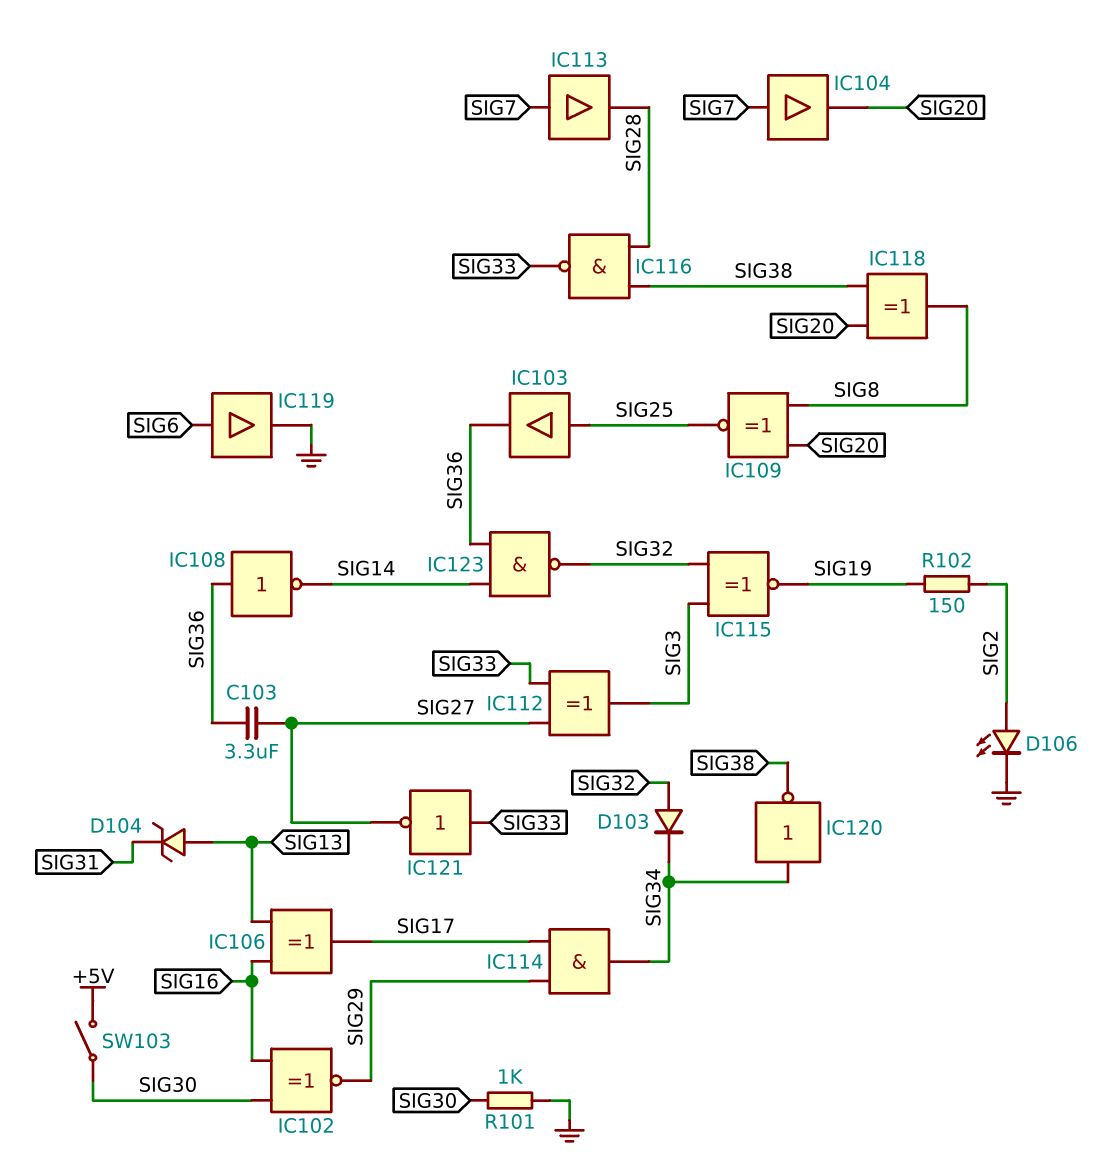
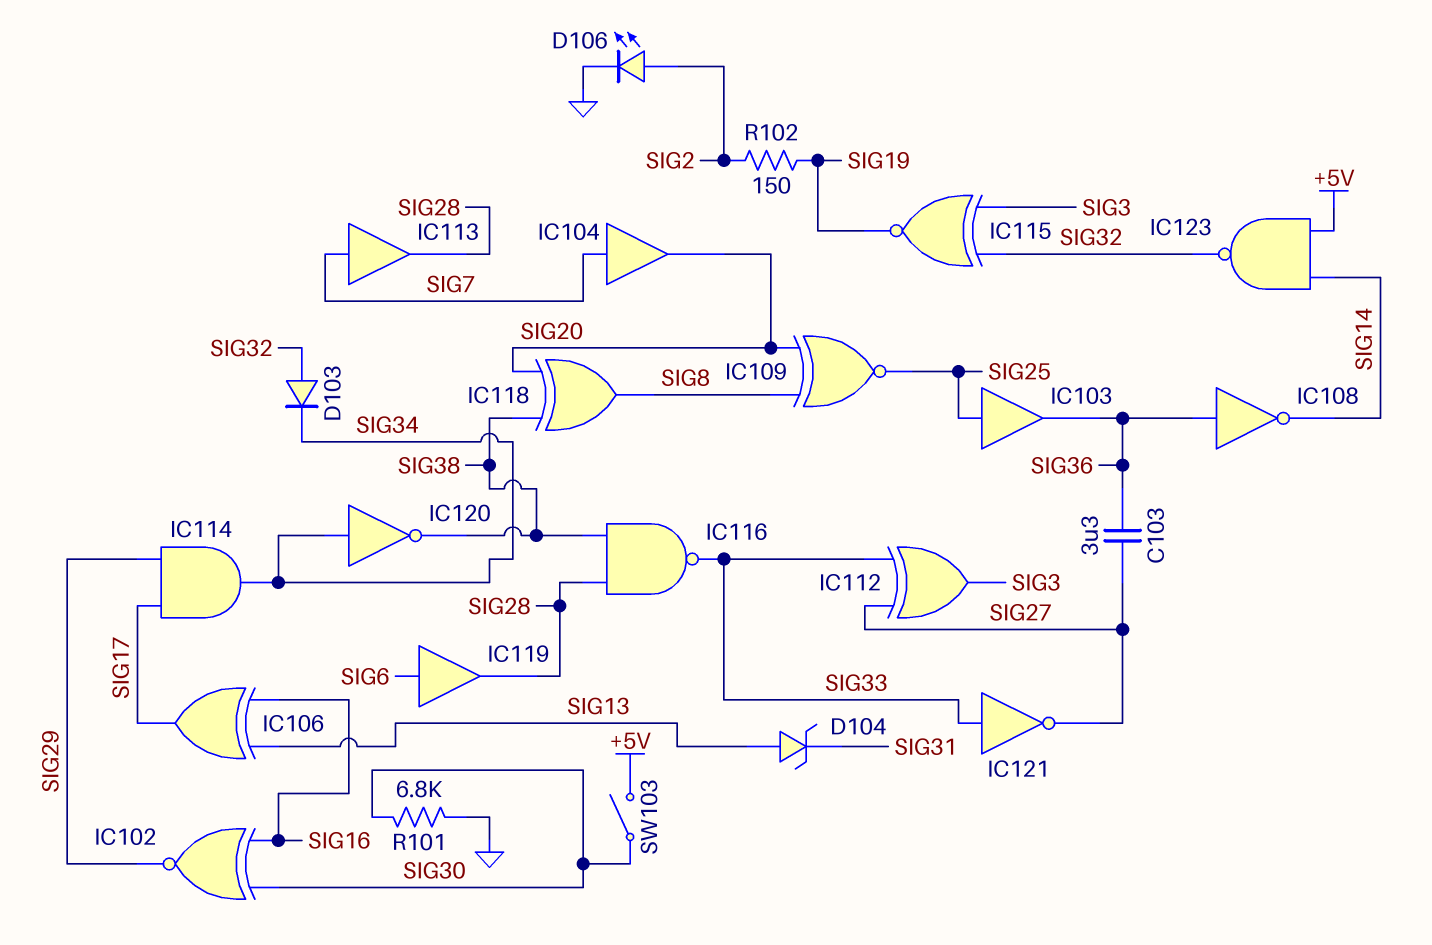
IC119: buffer (in SIG6, out GND) -> buffer (in SIG6, out SIG28)
IC123: NAND (in SIG14, in SIG36, out SIG32) -> NAND (in +5V, in SIG14, out SIG32)
R101: 1k (GND, SIG30) -> 6.8k (GND, SIG30)

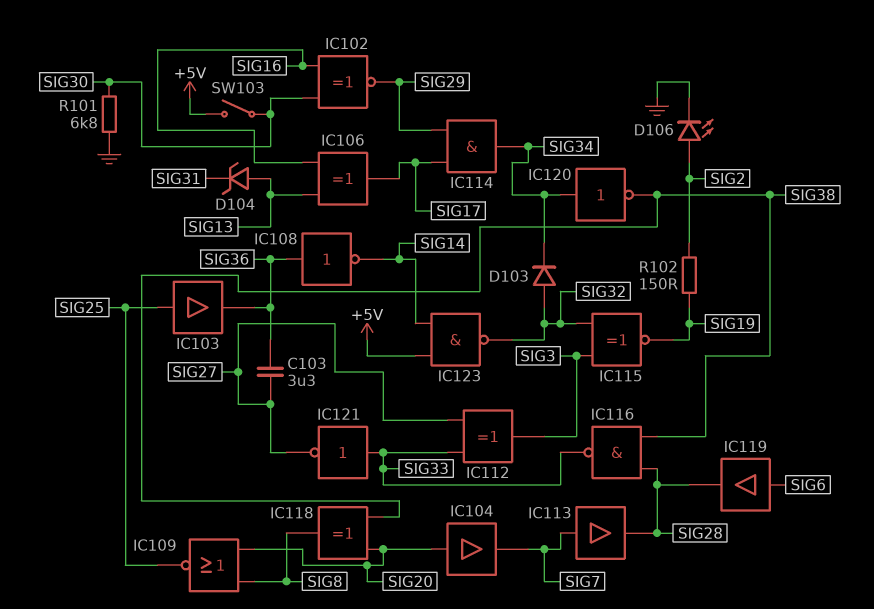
IC104: buffer (in SIG7, out SIG20) -> buffer (in SIG20, out SIG7)
IC109: XNOR (in SIG8, in SIG20, out SIG25) -> NOR (in SIG8, in SIG20, out SIG25)

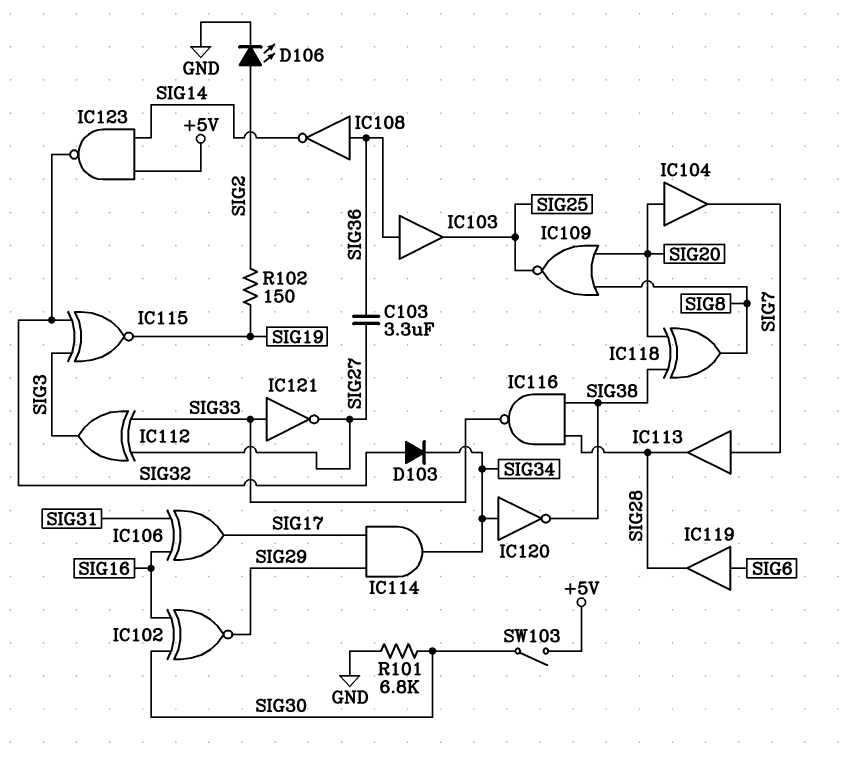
D104: zener (A SIG13, K SIG31) -> none
IC103: buffer (in SIG25, out SIG36) -> buffer (in SIG36, out SIG25)
IC106: XOR (in SIG13, in SIG16, out SIG17) -> XOR (in SIG16, in SIG31, out SIG17)

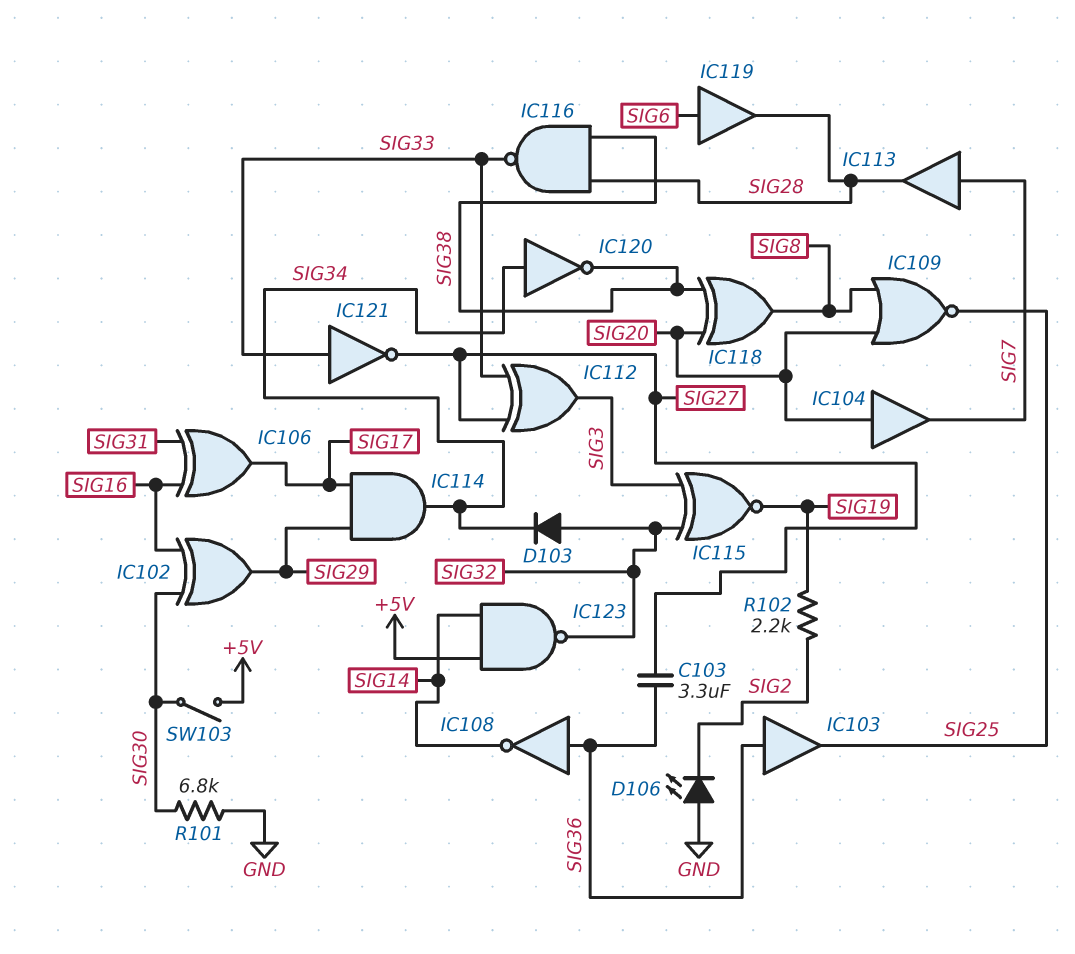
D106: LED (A SIG2, K GND) -> LED (A GND, K SIG2)
IC102: XNOR (in SIG16, in SIG30, out SIG29) -> XOR (in SIG16, in SIG30, out SIG29)
R102: 150 (SIG2, SIG19) -> 2.2k (SIG2, SIG19)

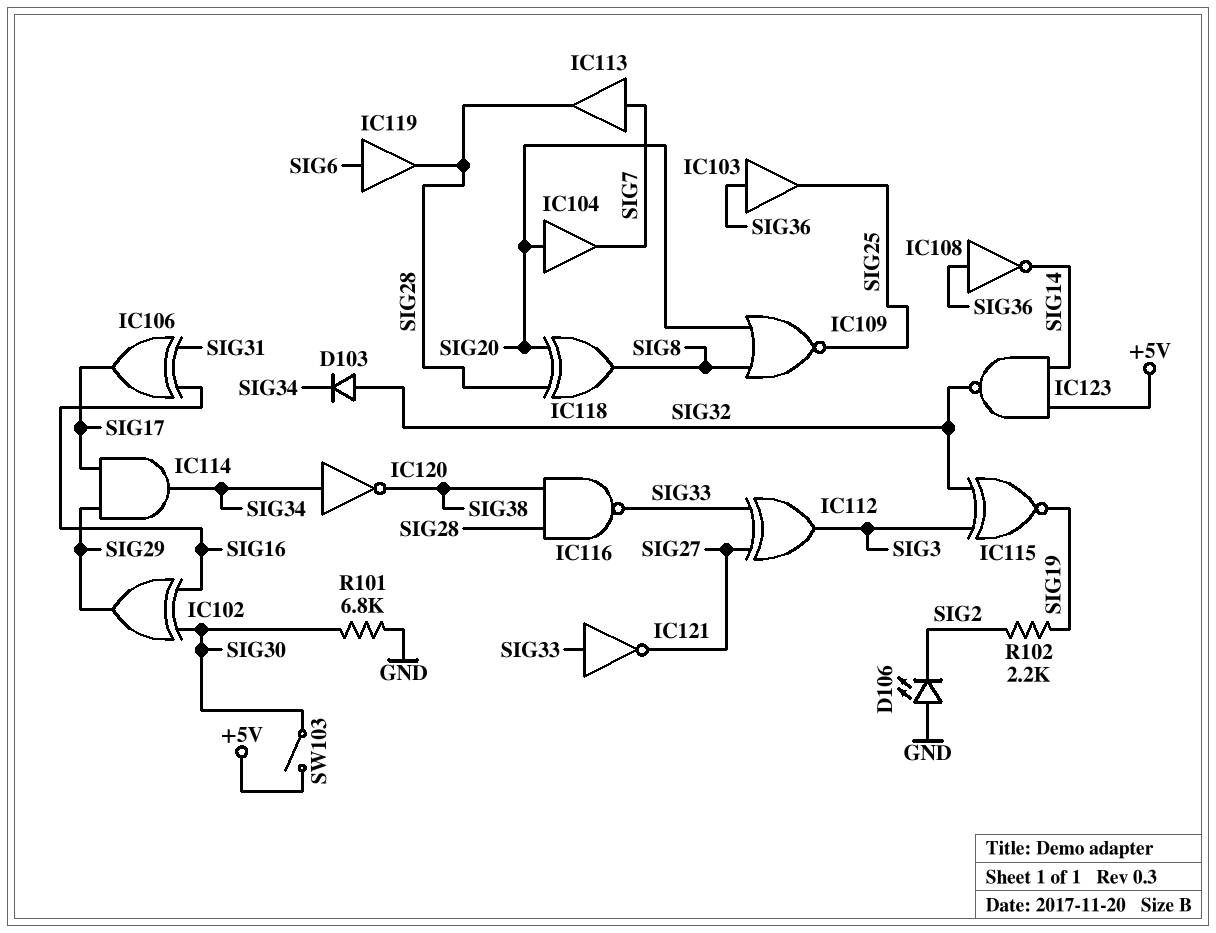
C103: 3.3uF (SIG27, SIG36) -> none
IC118: XOR (in SIG20, in SIG38, out SIG8) -> XOR (in SIG20, in SIG28, out SIG8)

